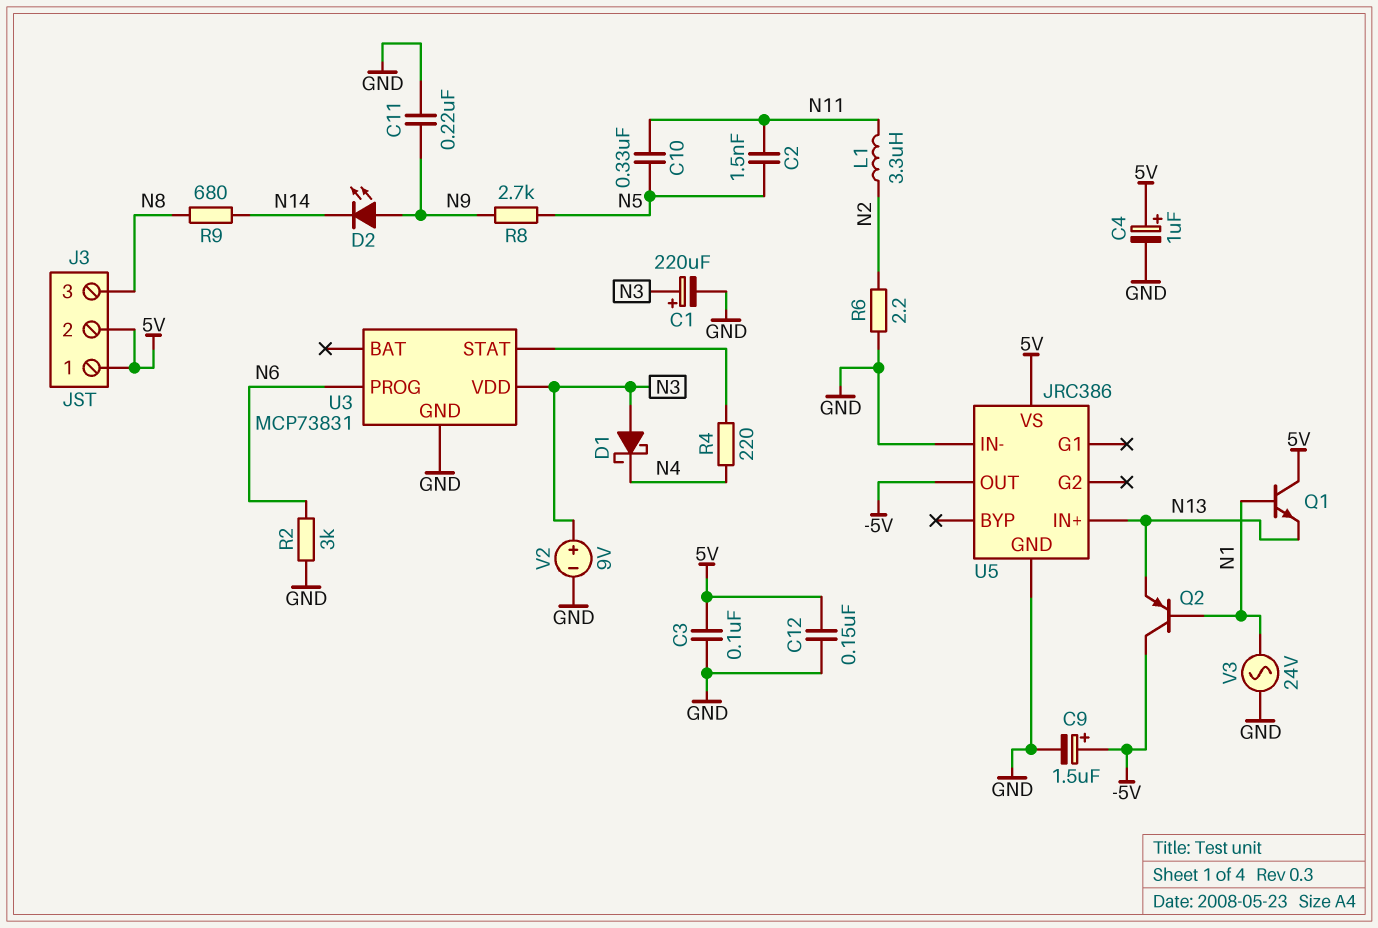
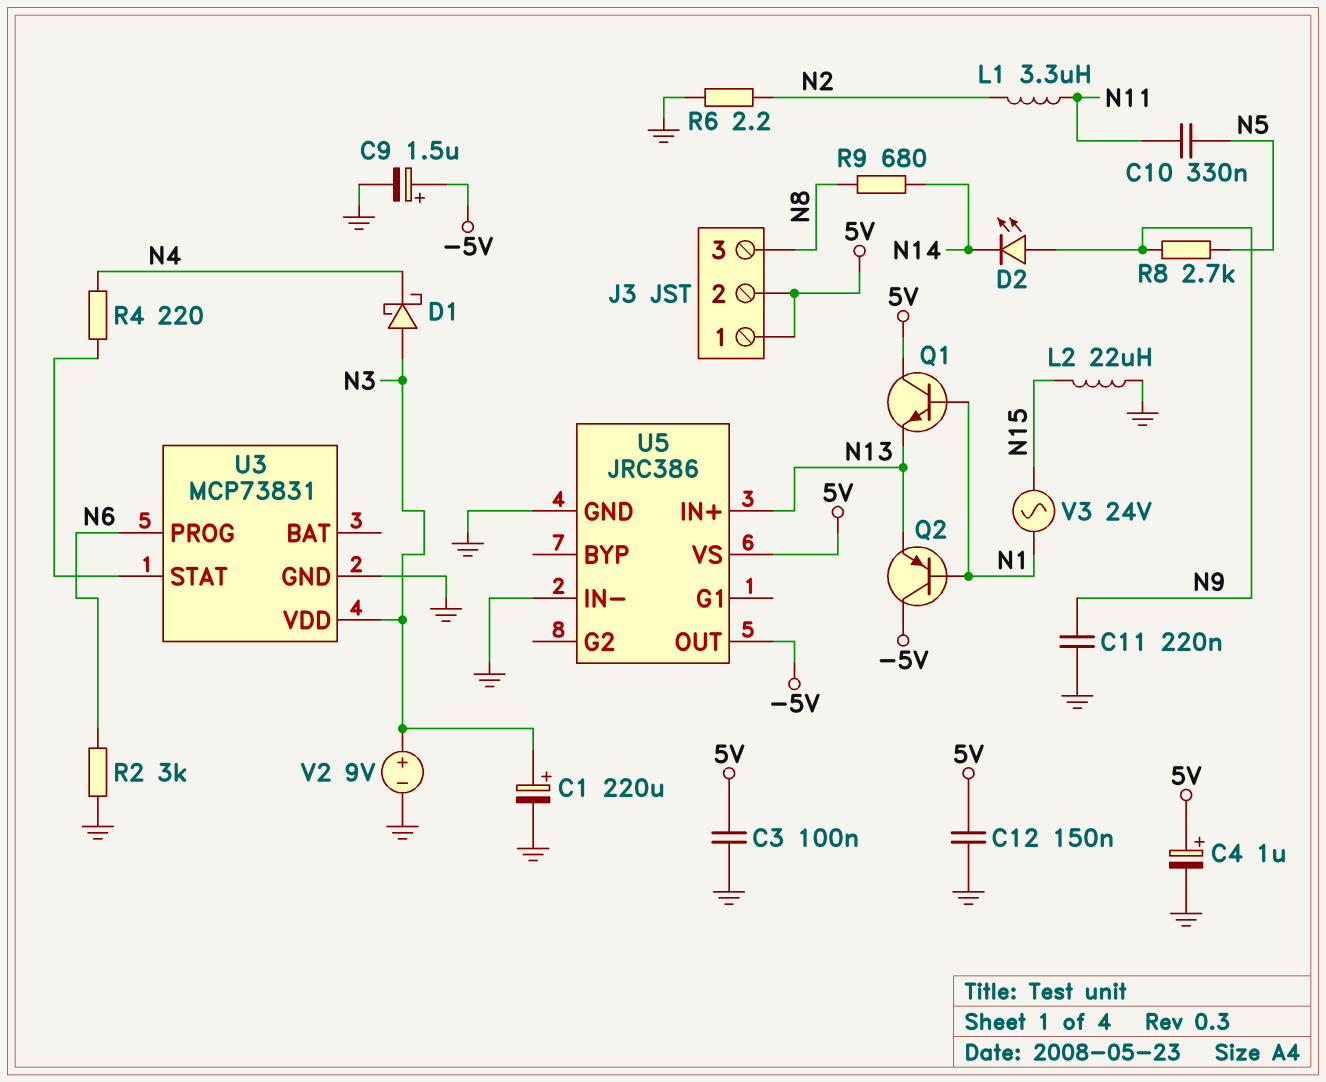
C2: 1.5nF (N5, N11) -> none
L2: none -> 22uH (GND, N15)
V3: AC 24V (GND, N1) -> AC 24V (N1, N15)

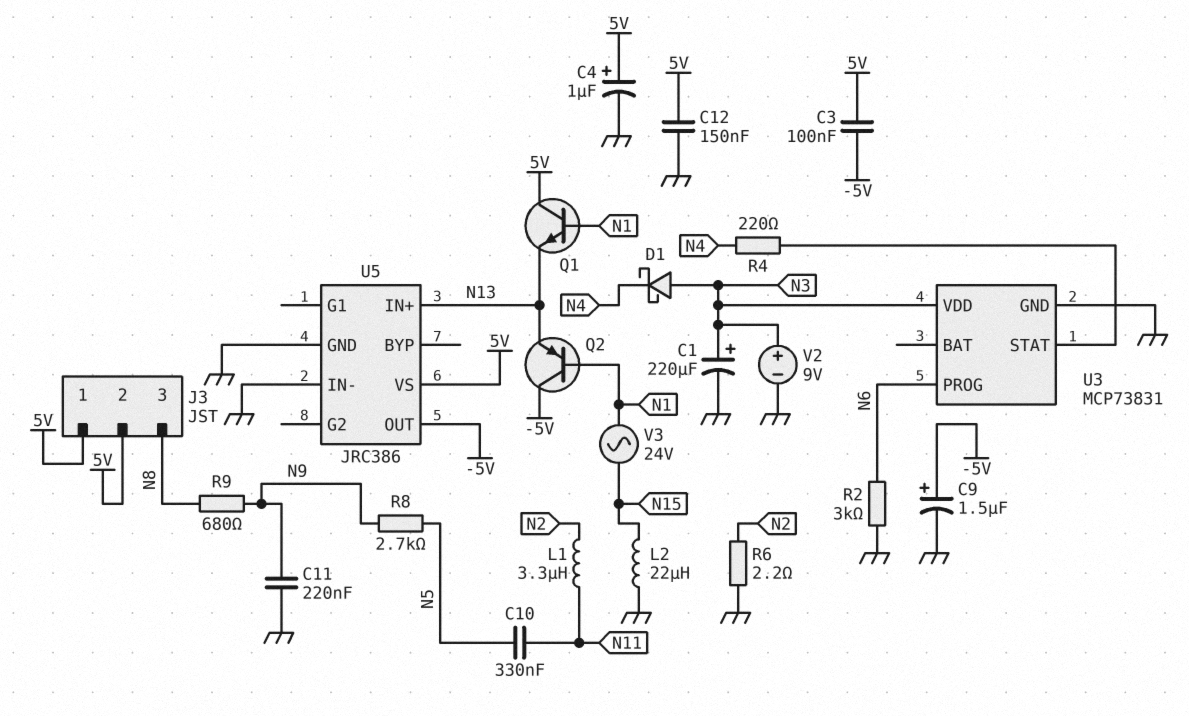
C3: 100nF (5V, GND) -> 100nF (-5V, 5V)
D2: LED (A N9, K N14) -> none
R9: 680 (N8, N14) -> 680 (N8, N9)

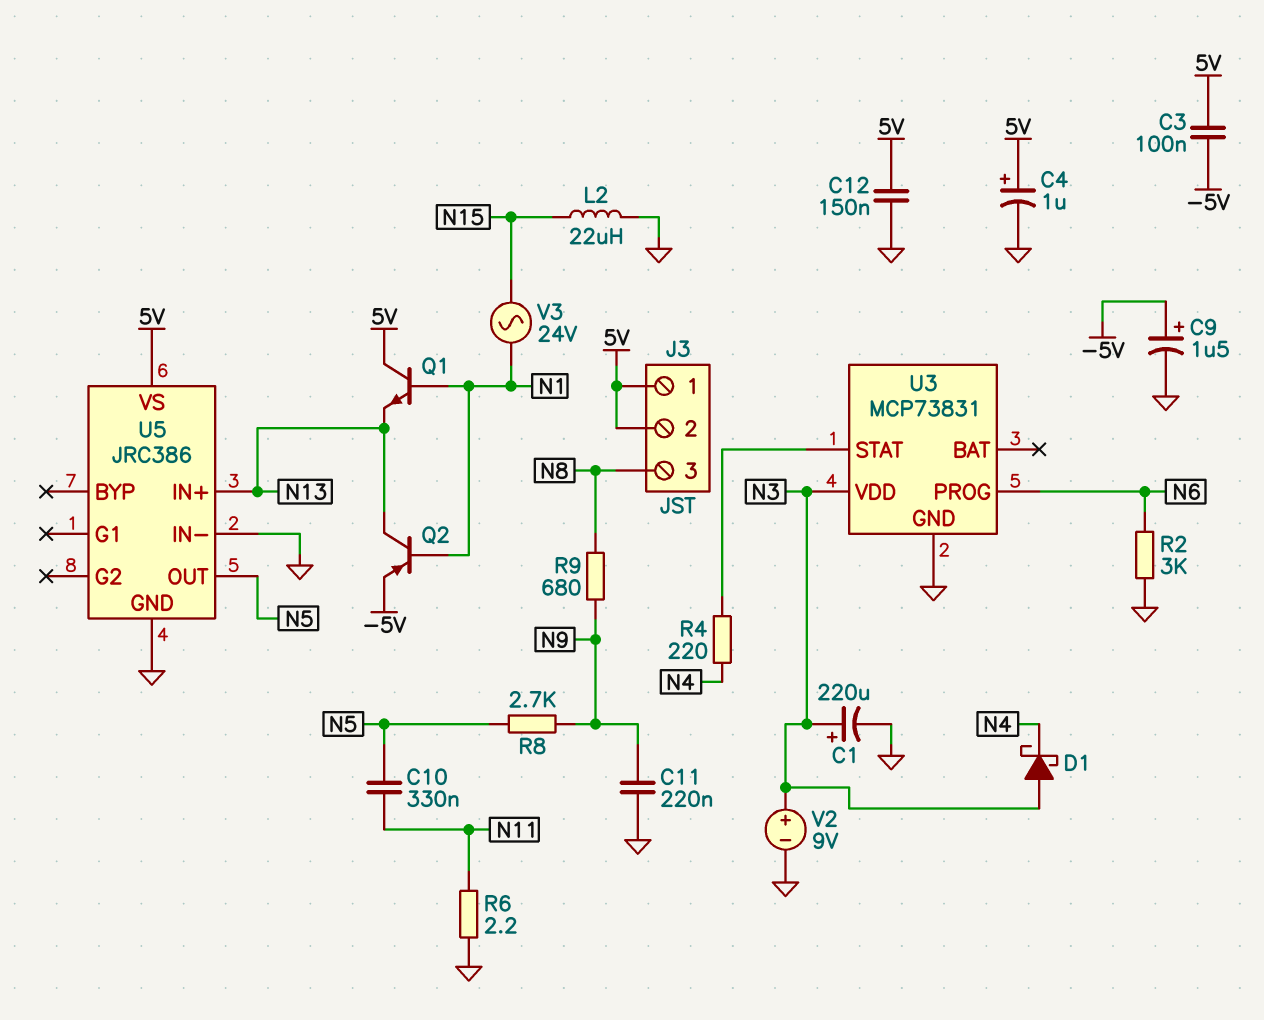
L1: 3.3uH (N2, N11) -> none
Q2: PNP (B N1, C -5V, E N13) -> PNP (B N1, C N13, E -5V)
R6: 2.2 (GND, N2) -> 2.2 (GND, N11)
U5 pin OUT: -5V -> N5

